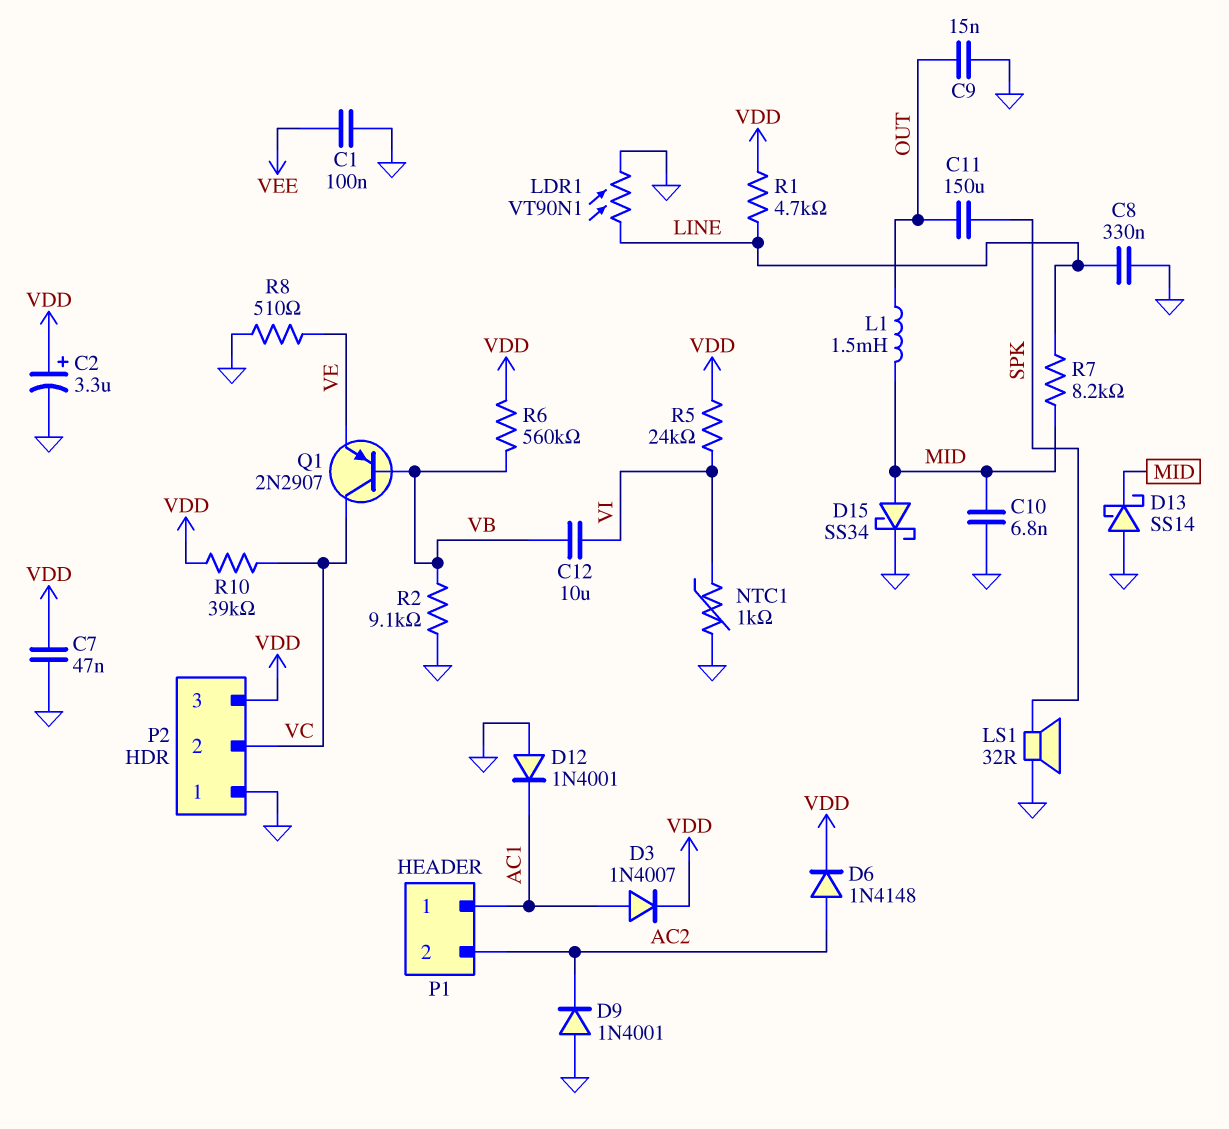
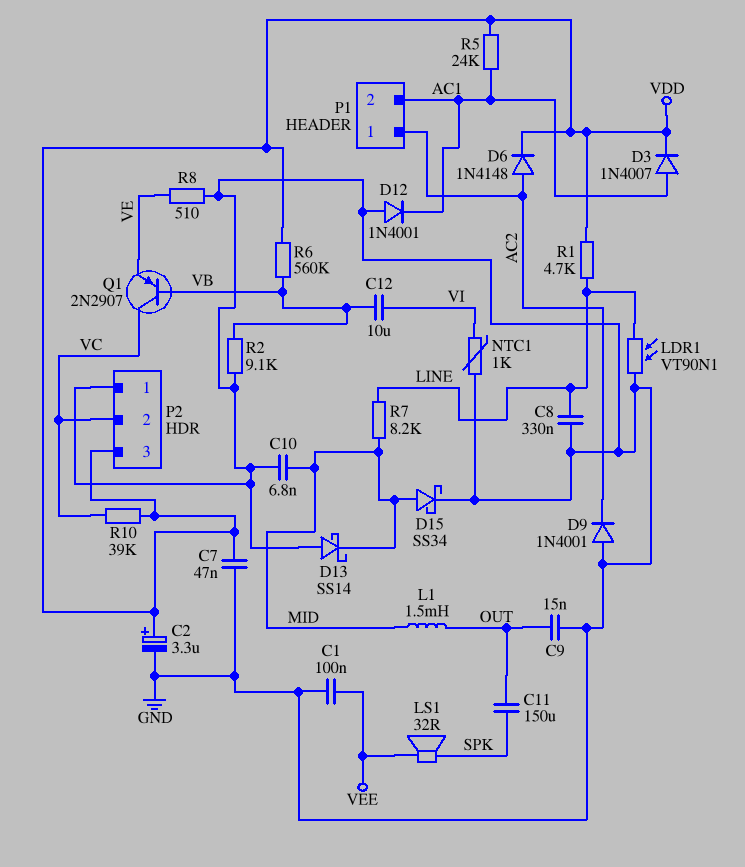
LS1: speaker 32R (GND, SPK) -> speaker 32R (SPK, VEE)
P1 pin 1: AC1 -> AC2
P1 pin 2: AC2 -> AC1
R5: 24k (VDD, VI) -> 24k (AC1, VDD)

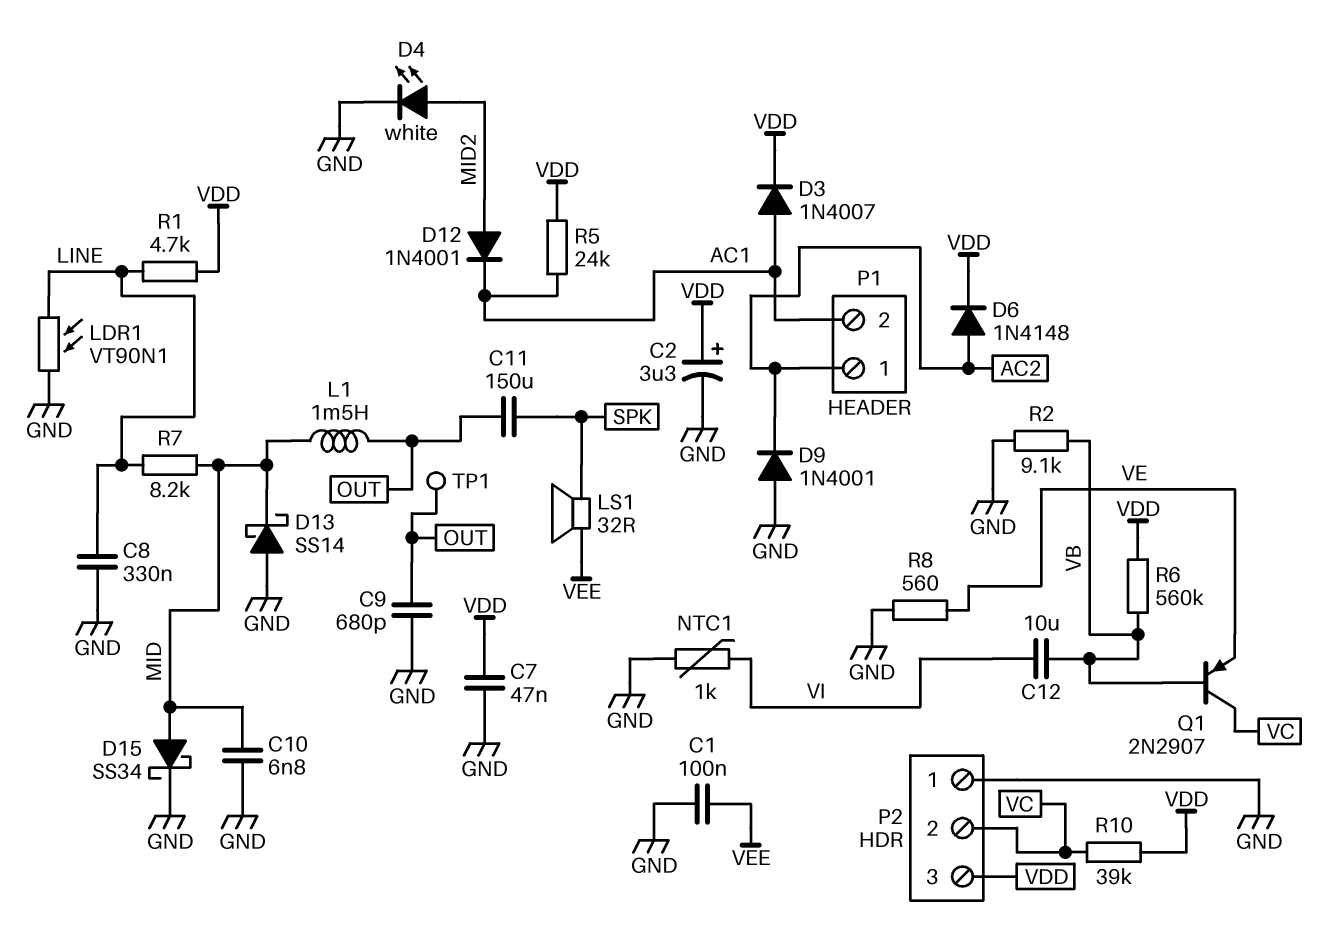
C9: 15nF (GND, OUT) -> 680pF (GND, OUT)
D4: none -> LED white (A MID2, K GND)
D12: diode 1N4001 (A GND, K AC1) -> diode 1N4001 (A MID2, K AC1)
R8: 510 (GND, VE) -> 560 (GND, VE)
TP1: none -> test point (OUT)

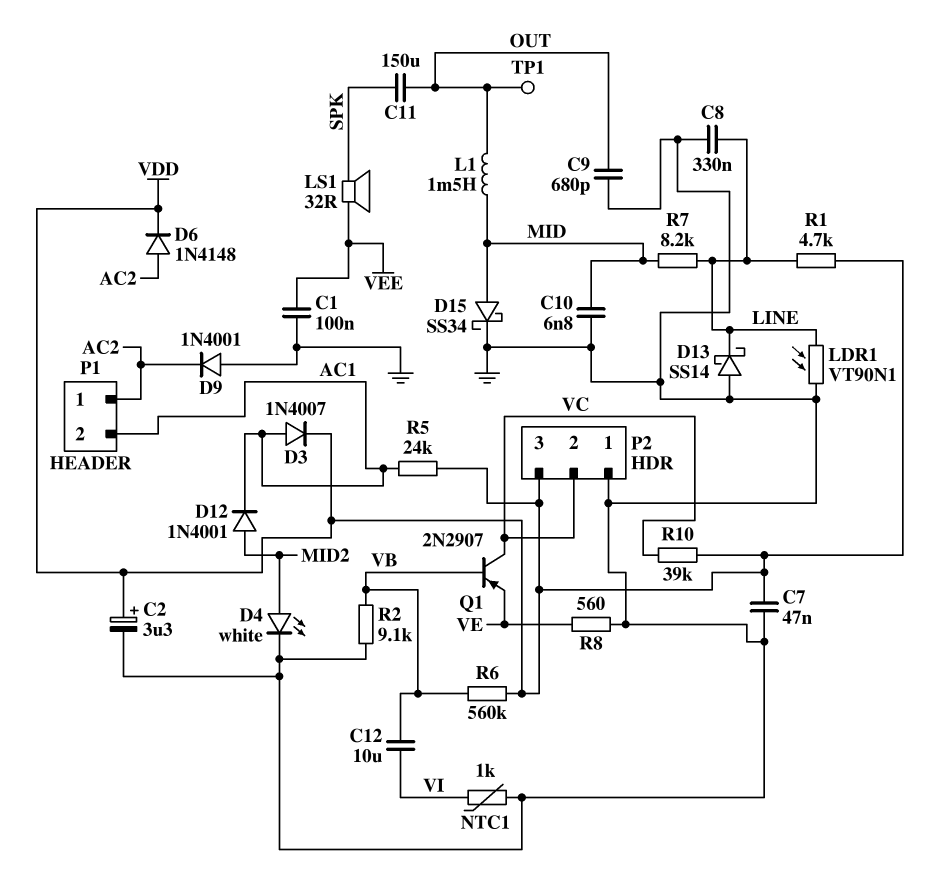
D13: schottky SS14 (A GND, K MID) -> schottky SS14 (A GND, K LINE)

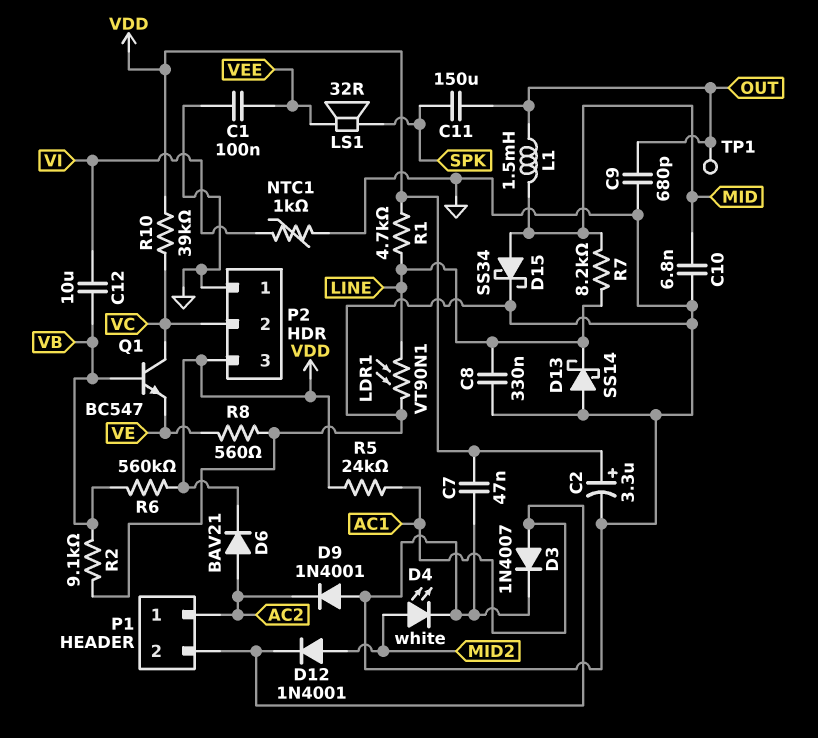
D3: diode 1N4007 (A AC1, K VDD) -> diode 1N4007 (A AC1, K GND)
D6: diode 1N4148 (A AC2, K VDD) -> diode BAV21 (A AC2, K VDD)
Q1: PNP 2N2907 (B VB, C VC, E VE) -> NPN BC547 (B VB, C VC, E VE)

